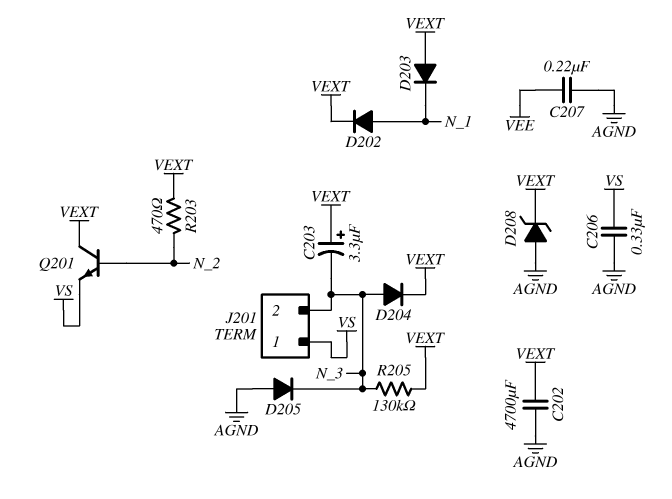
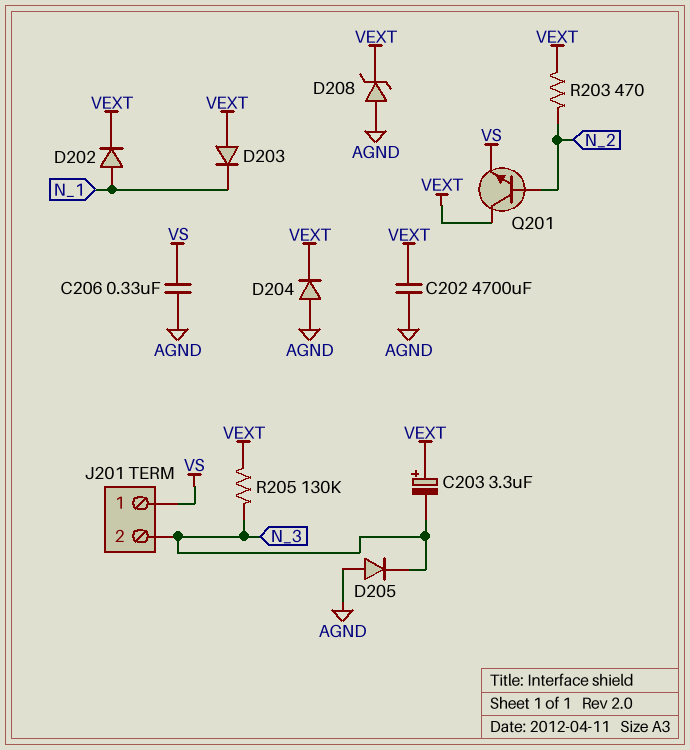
C207: 220nF (AGND, VEE) -> none
D204: diode (A N_3, K VEXT) -> diode (A AGND, K VEXT)

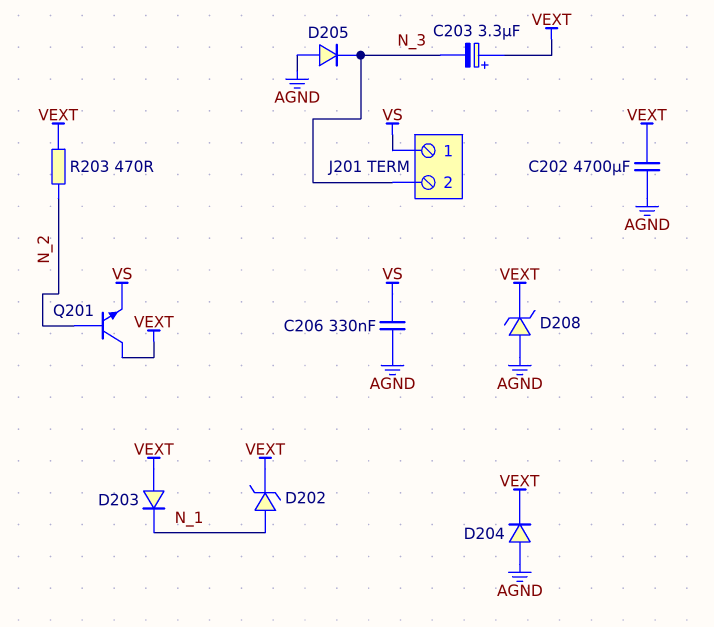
D202: diode (A N_1, K VEXT) -> zener (A N_1, K VEXT)
R205: 130k (N_3, VEXT) -> none

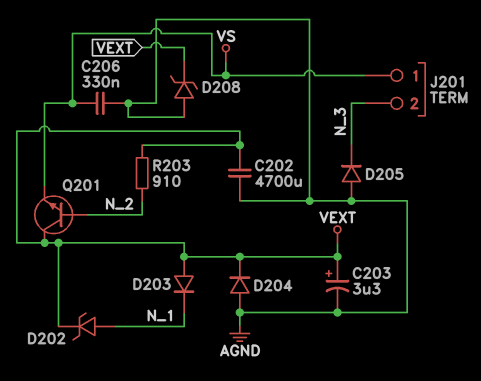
C203: 3.3uF (plus VEXT, minus N_3) -> 3.3uF (plus VEXT, minus AGND)
R203: 470 (N_2, VEXT) -> 910 (N_2, VEXT)

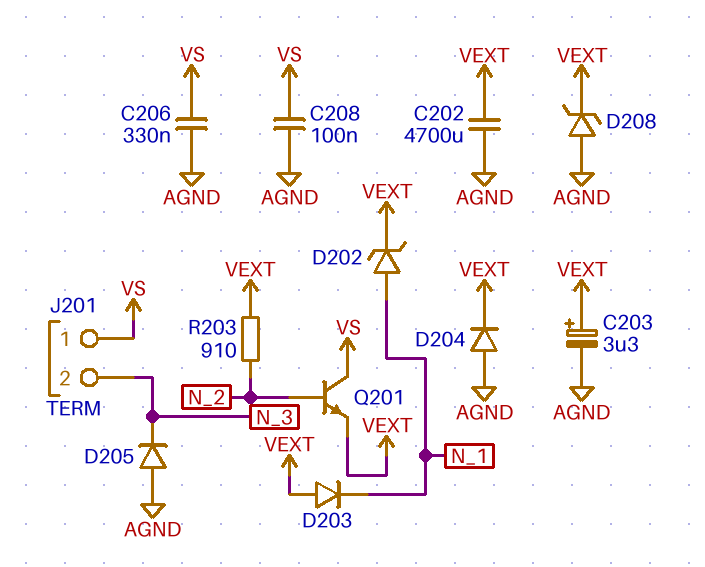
C208: none -> 100nF (AGND, VS)
Q201: NPN (B N_2, C VEXT, E VS) -> NPN (B N_2, C VS, E VEXT)

